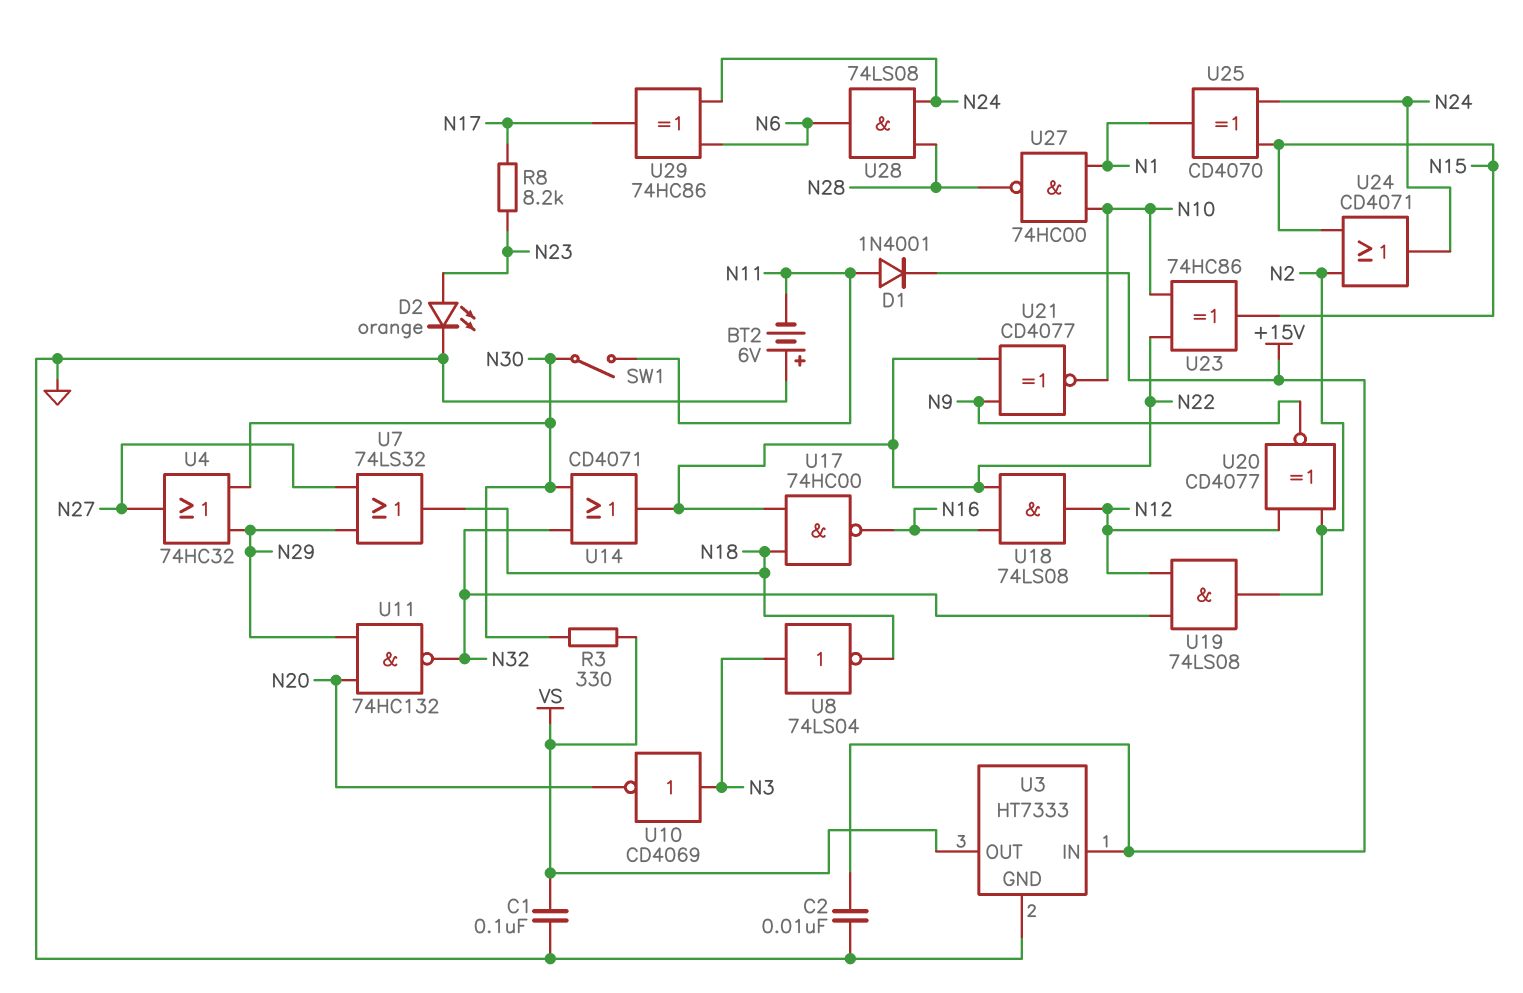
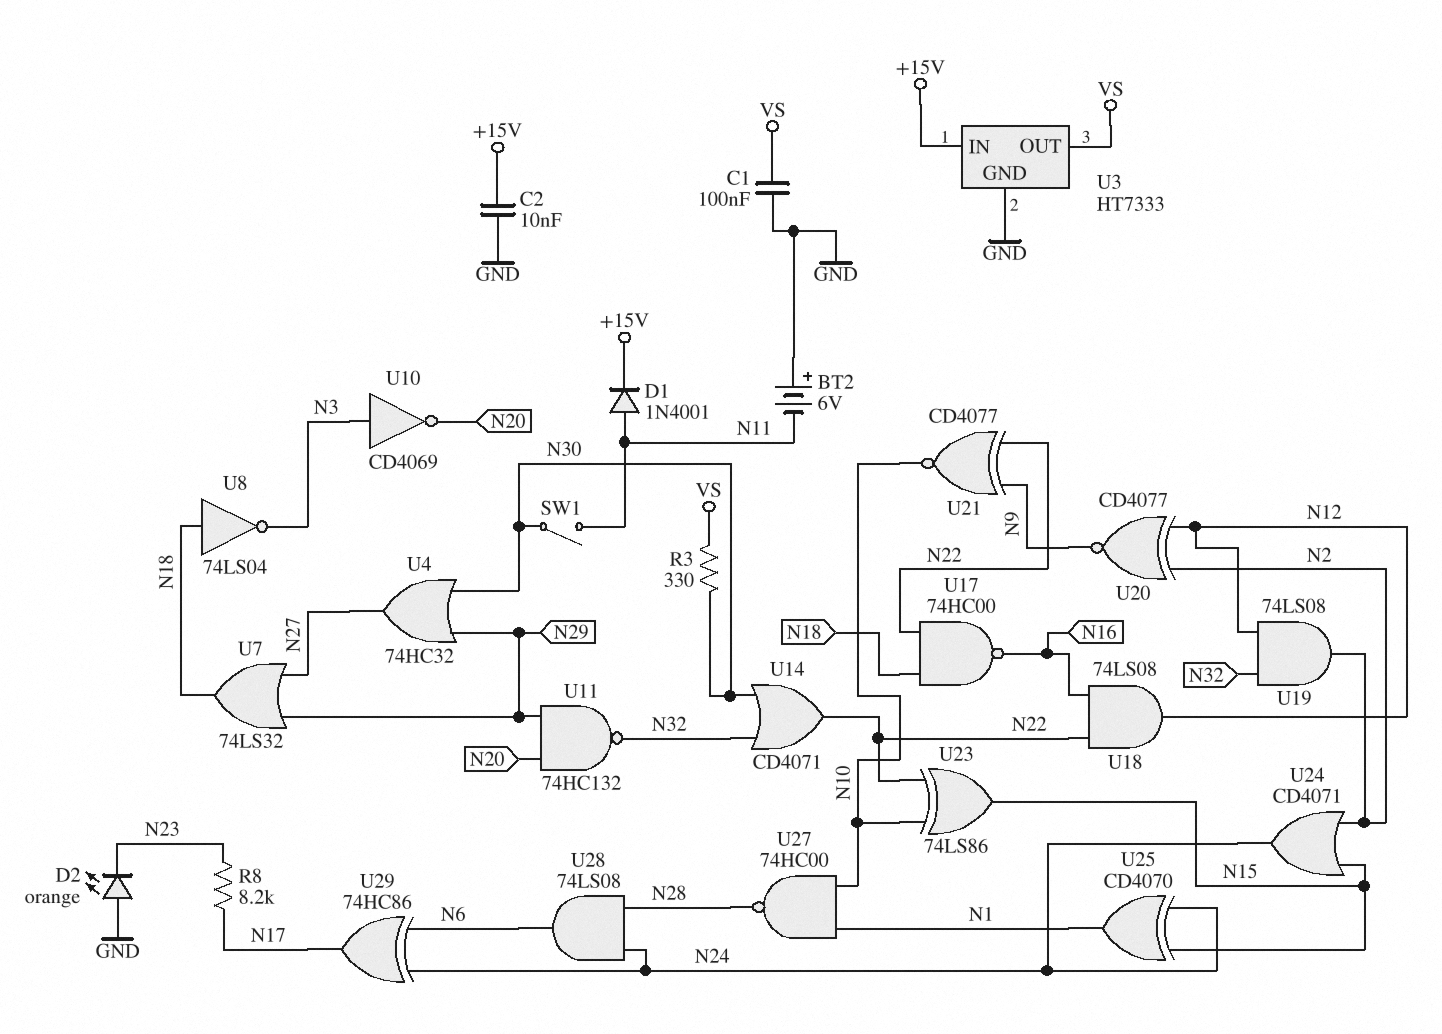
D2: LED orange (A N23, K GND) -> LED orange (A GND, K N23)
U8: NOT 74LS04 (in N3, out N18) -> NOT 74LS04 (in N18, out N3)
U23: XOR 74HC86 (in N10, in N22, out N15) -> XOR 74LS86 (in N10, in N22, out N15)

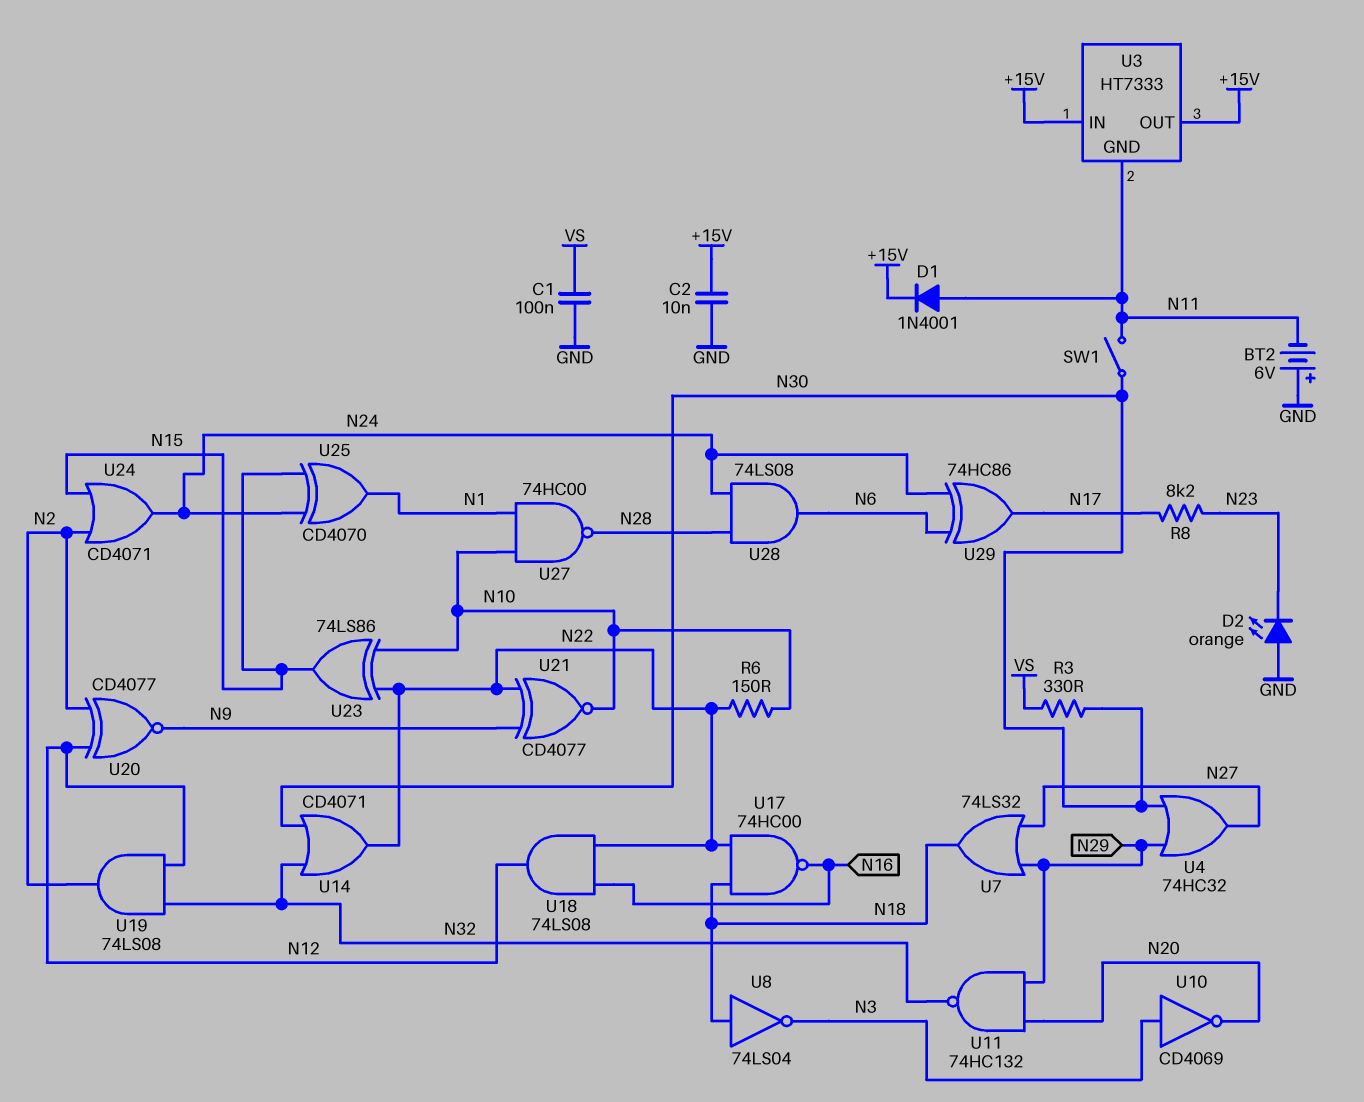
R6: none -> 150 (N10, N22)
U3 pin GND: GND -> N11
U3 pin OUT: VS -> +15V

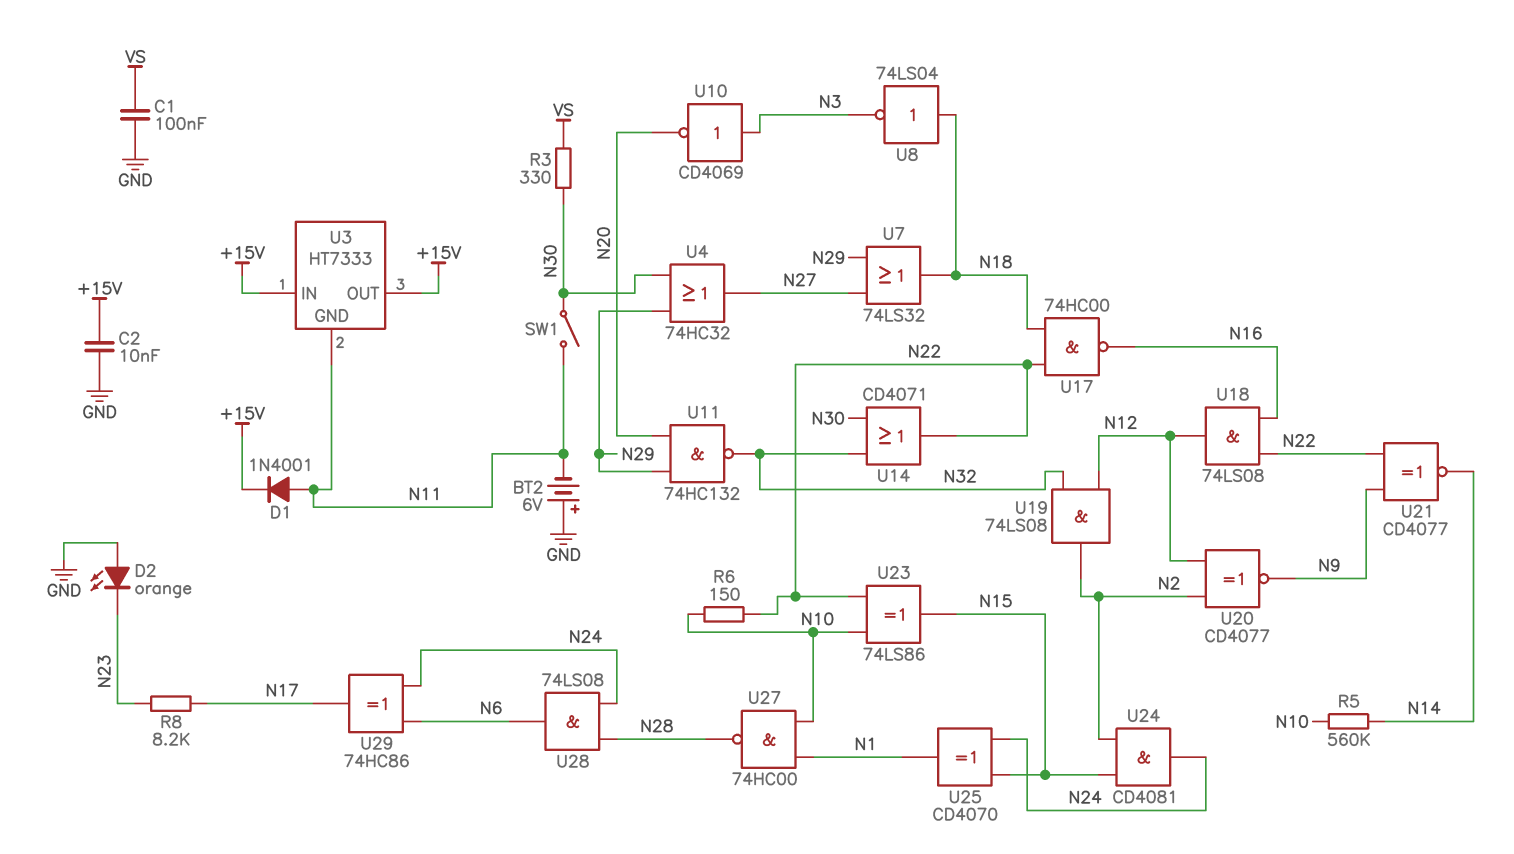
R5: none -> 560k (N10, N14)
U21: XNOR CD4077 (in N9, in N22, out N10) -> XNOR CD4077 (in N9, in N22, out N14)
U24: OR CD4071 (in N2, in N15, out N24) -> AND CD4081 (in N2, in N15, out N24)

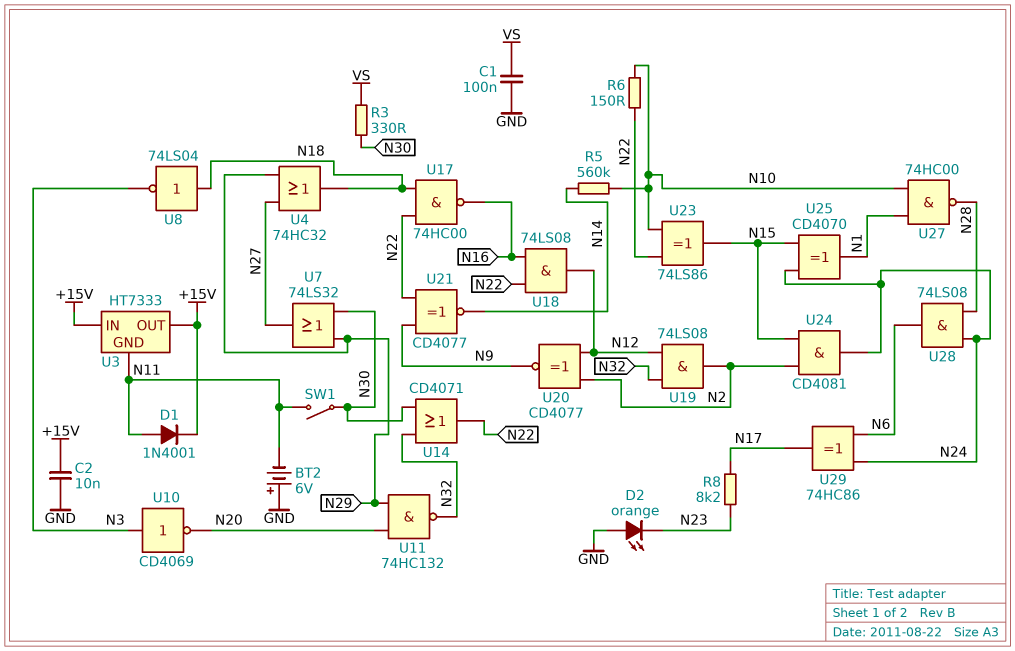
U4: OR 74HC32 (in N29, in N30, out N27) -> OR 74HC32 (in N27, in N29, out N18)
U7: OR 74LS32 (in N27, in N29, out N18) -> OR 74LS32 (in N29, in N30, out N27)

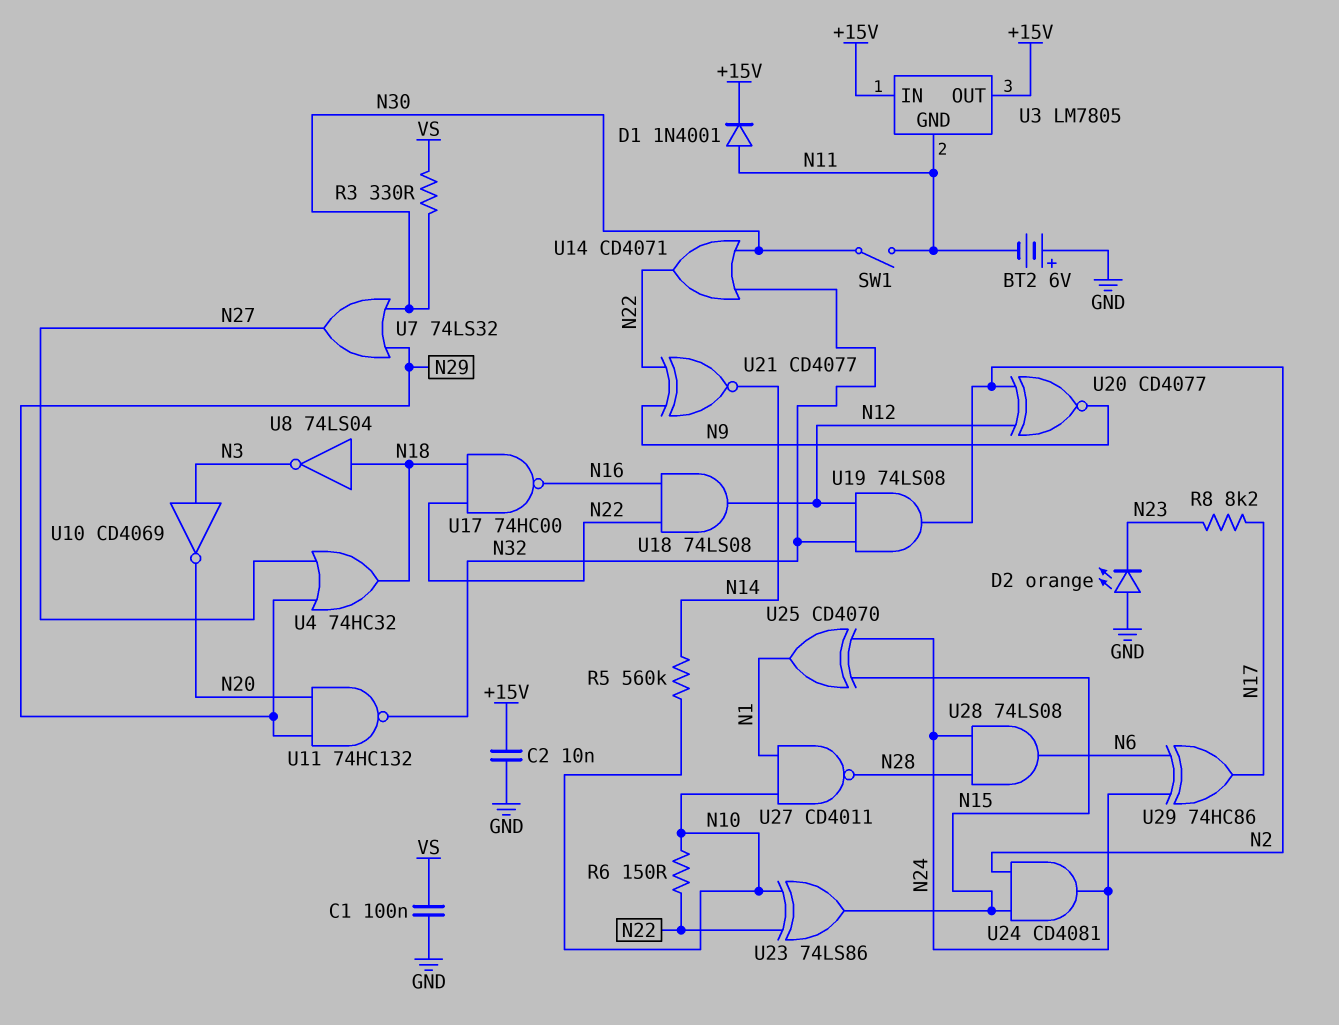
U3: HT7333 -> LM7805
U27: NAND 74HC00 (in N1, in N10, out N28) -> NAND CD4011 (in N1, in N10, out N28)

